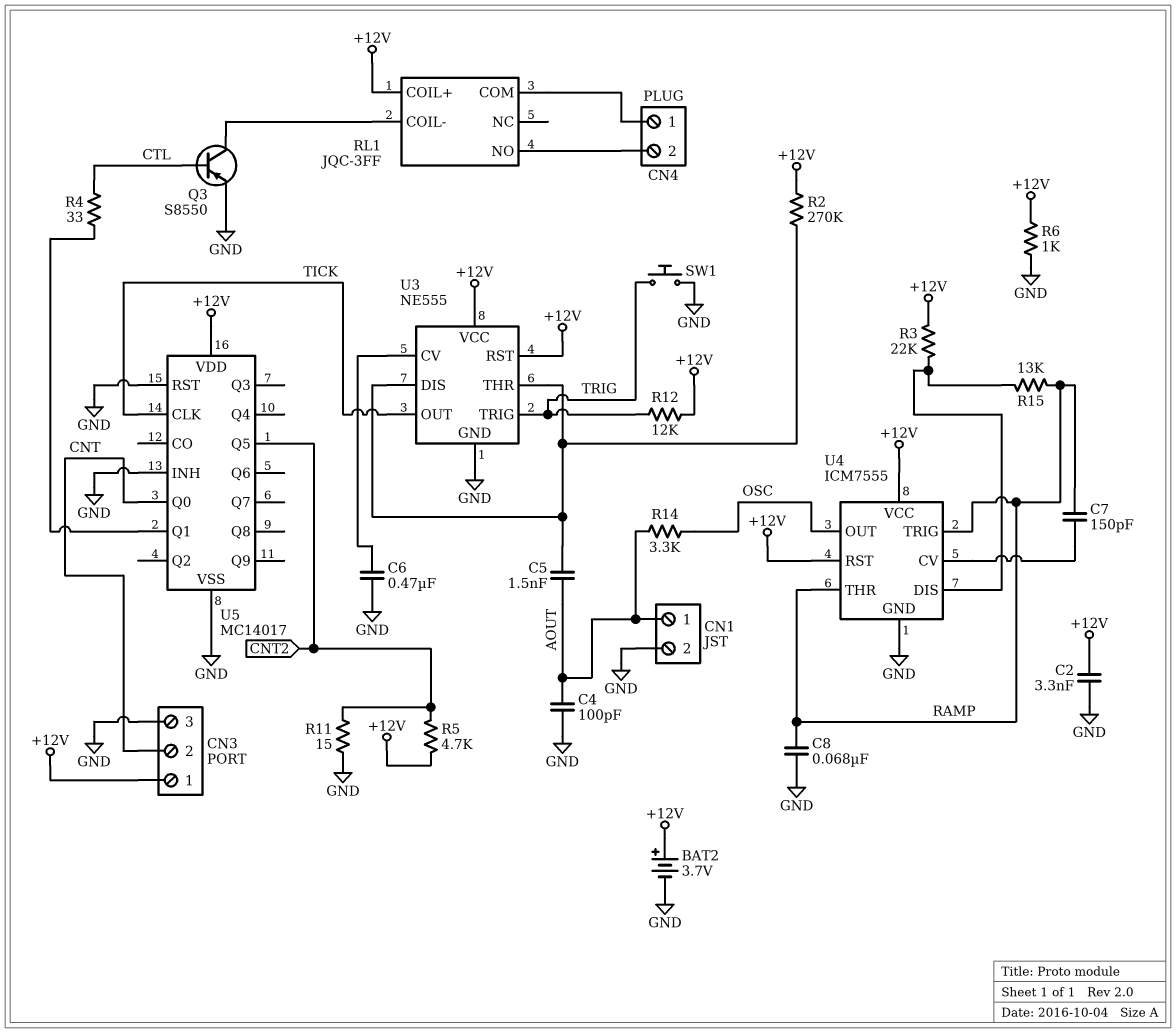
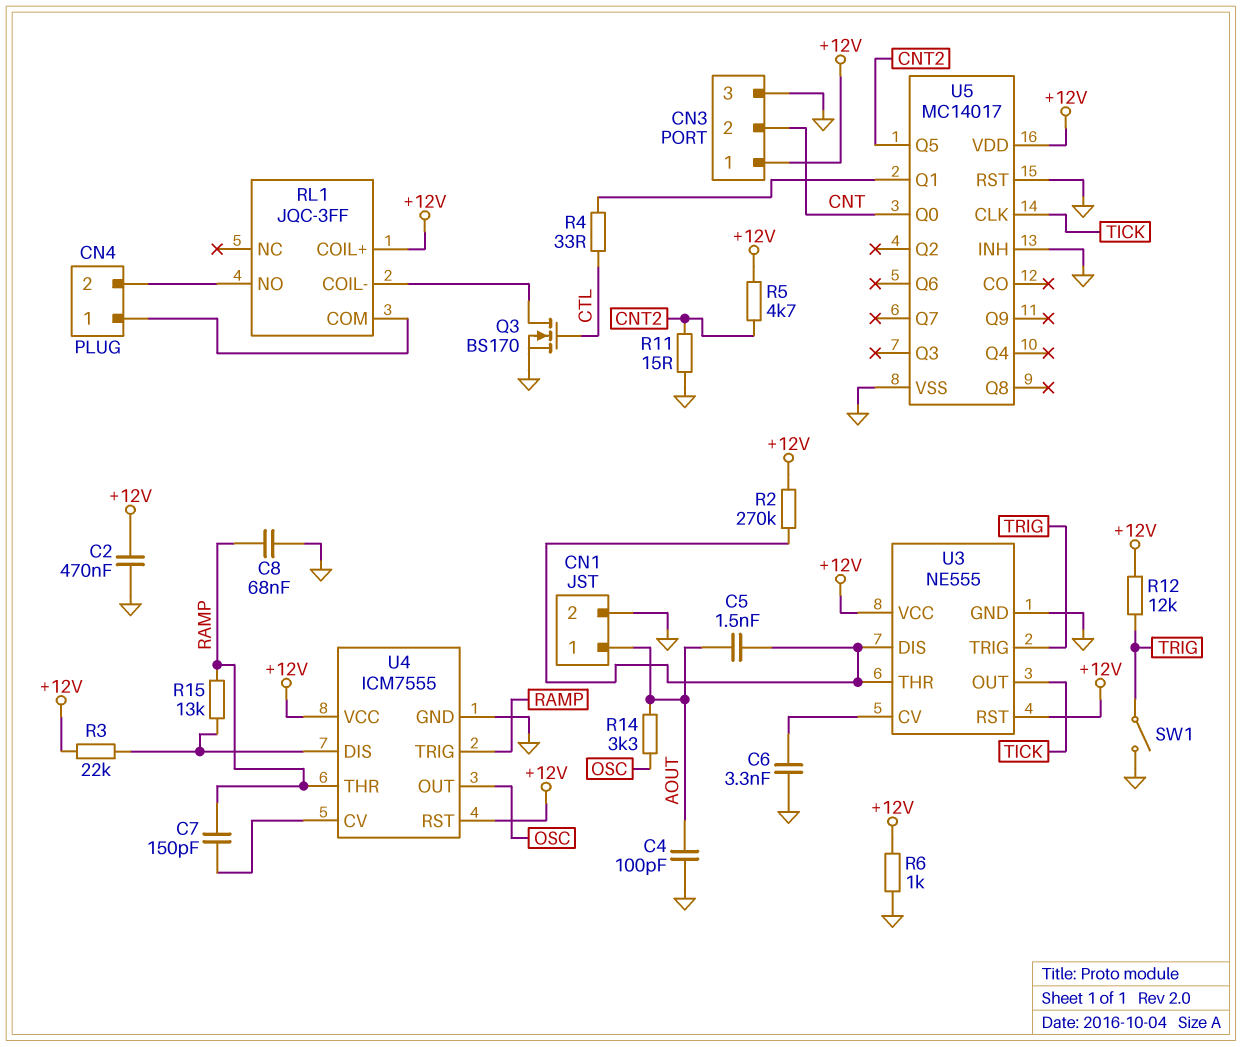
BAT2: 3.7V (plus +12V, minus GND) -> none
C2: 3.3nF (+12V, GND) -> 470nF (+12V, GND)
C6: 470nF (GND, U3/CV) -> 3.3nF (GND, U3/CV)
Q3: PNP S8550 (B CTL, C RL1/COIL-, E GND) -> NMOS BS170 (G CTL, D RL1/COIL-, S GND)
SW1: button (GND, TRIG) -> switch (GND, TRIG)

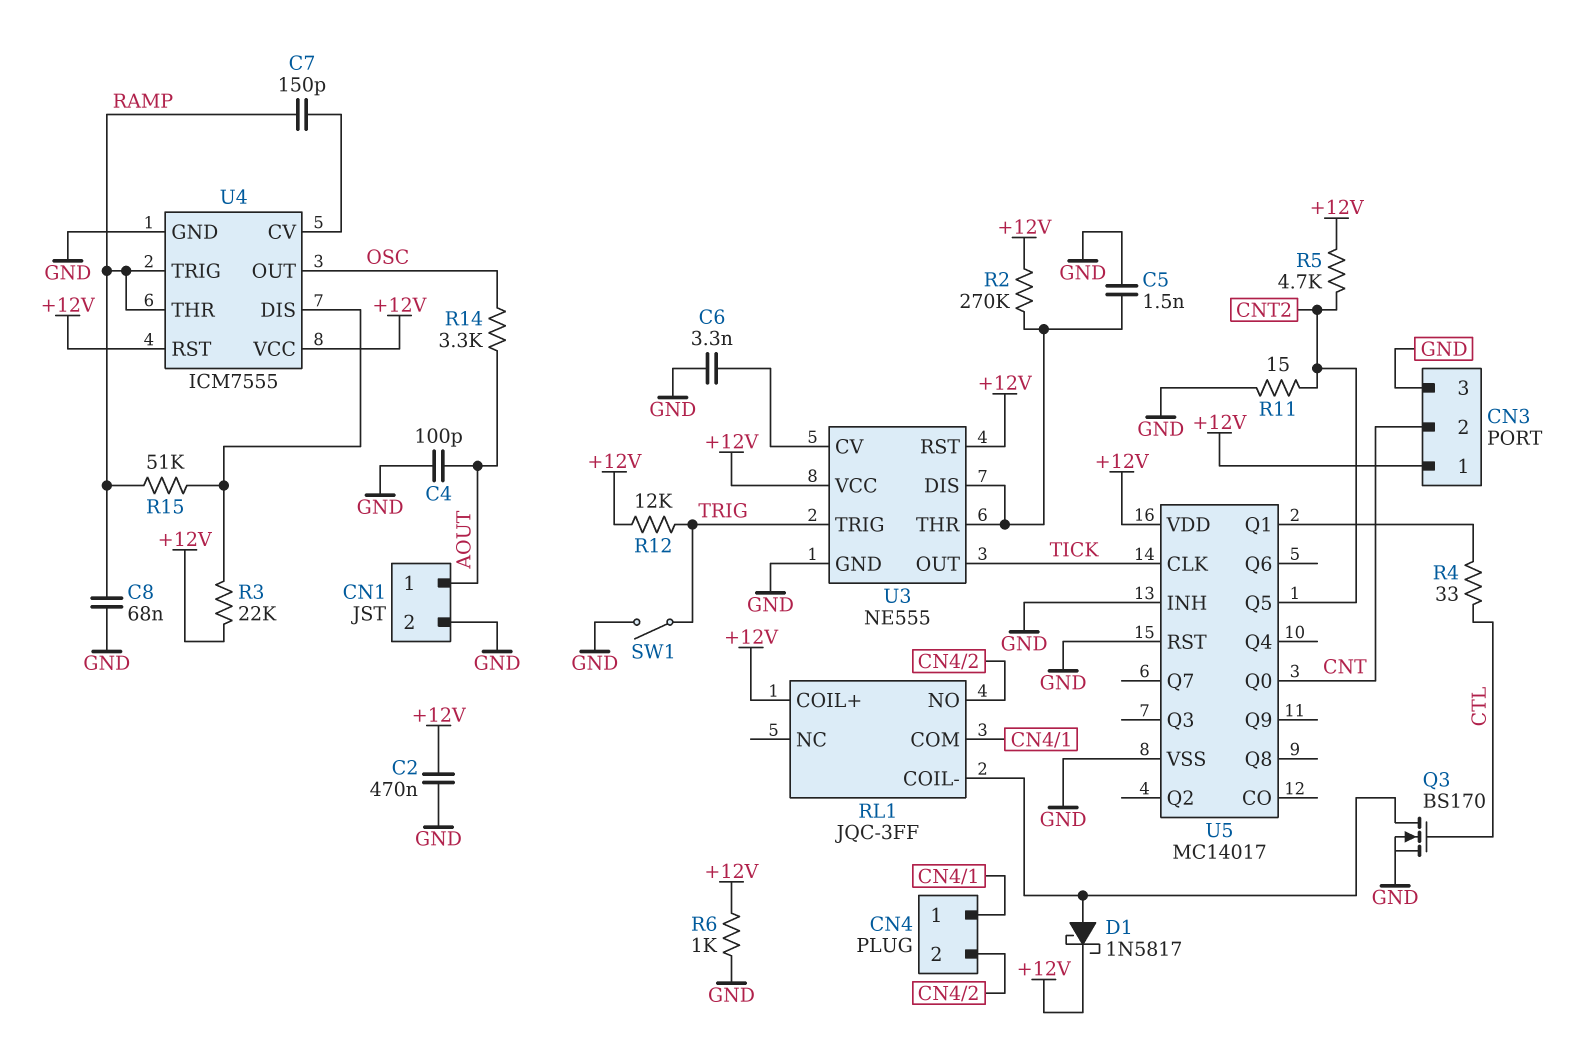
C5: 1.5nF (AOUT, U3/DIS) -> 1.5nF (GND, U3/DIS)
D1: none -> schottky 1N5817 (A RL1/COIL-, K +12V)
R15: 13k (RAMP, U4/DIS) -> 51k (RAMP, U4/DIS)

